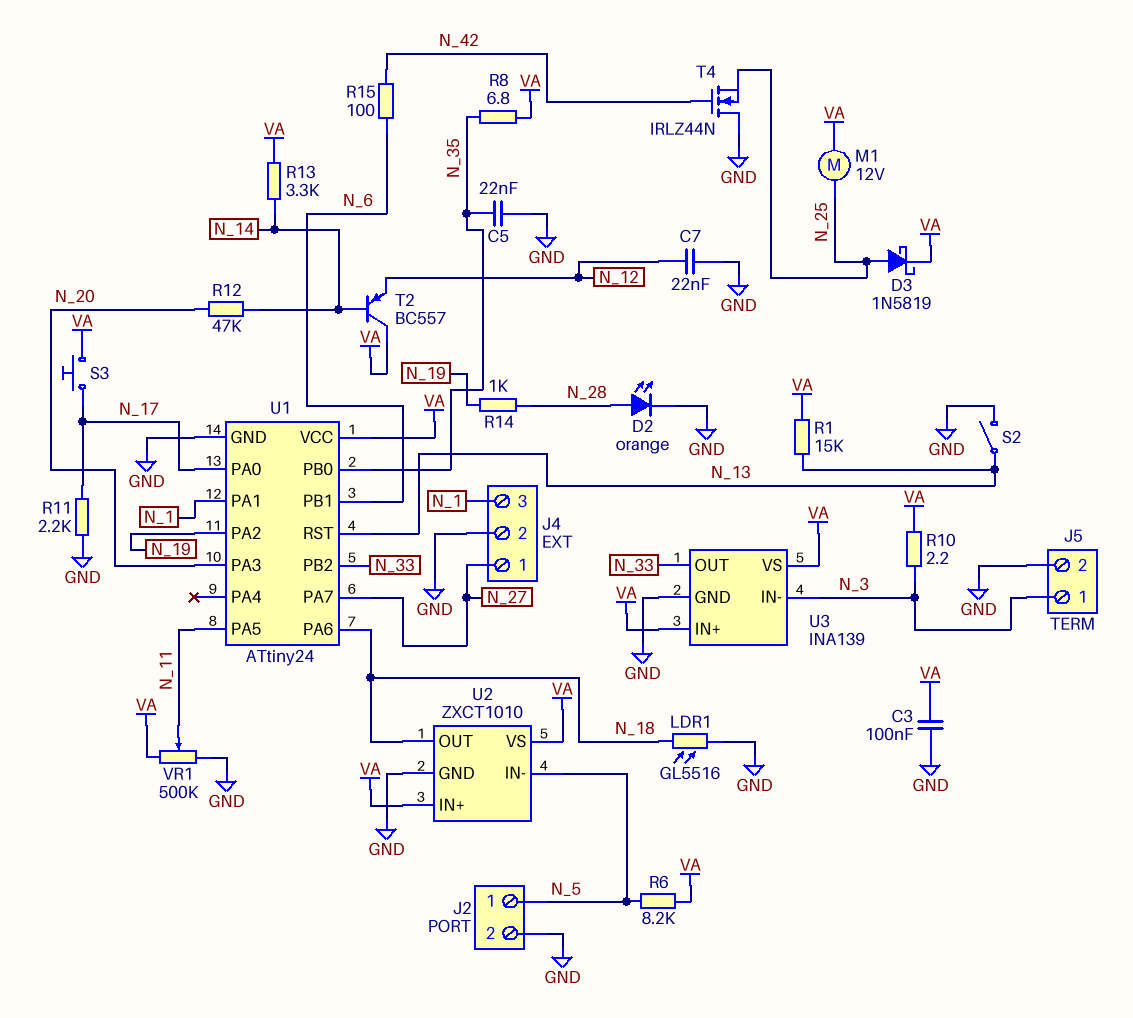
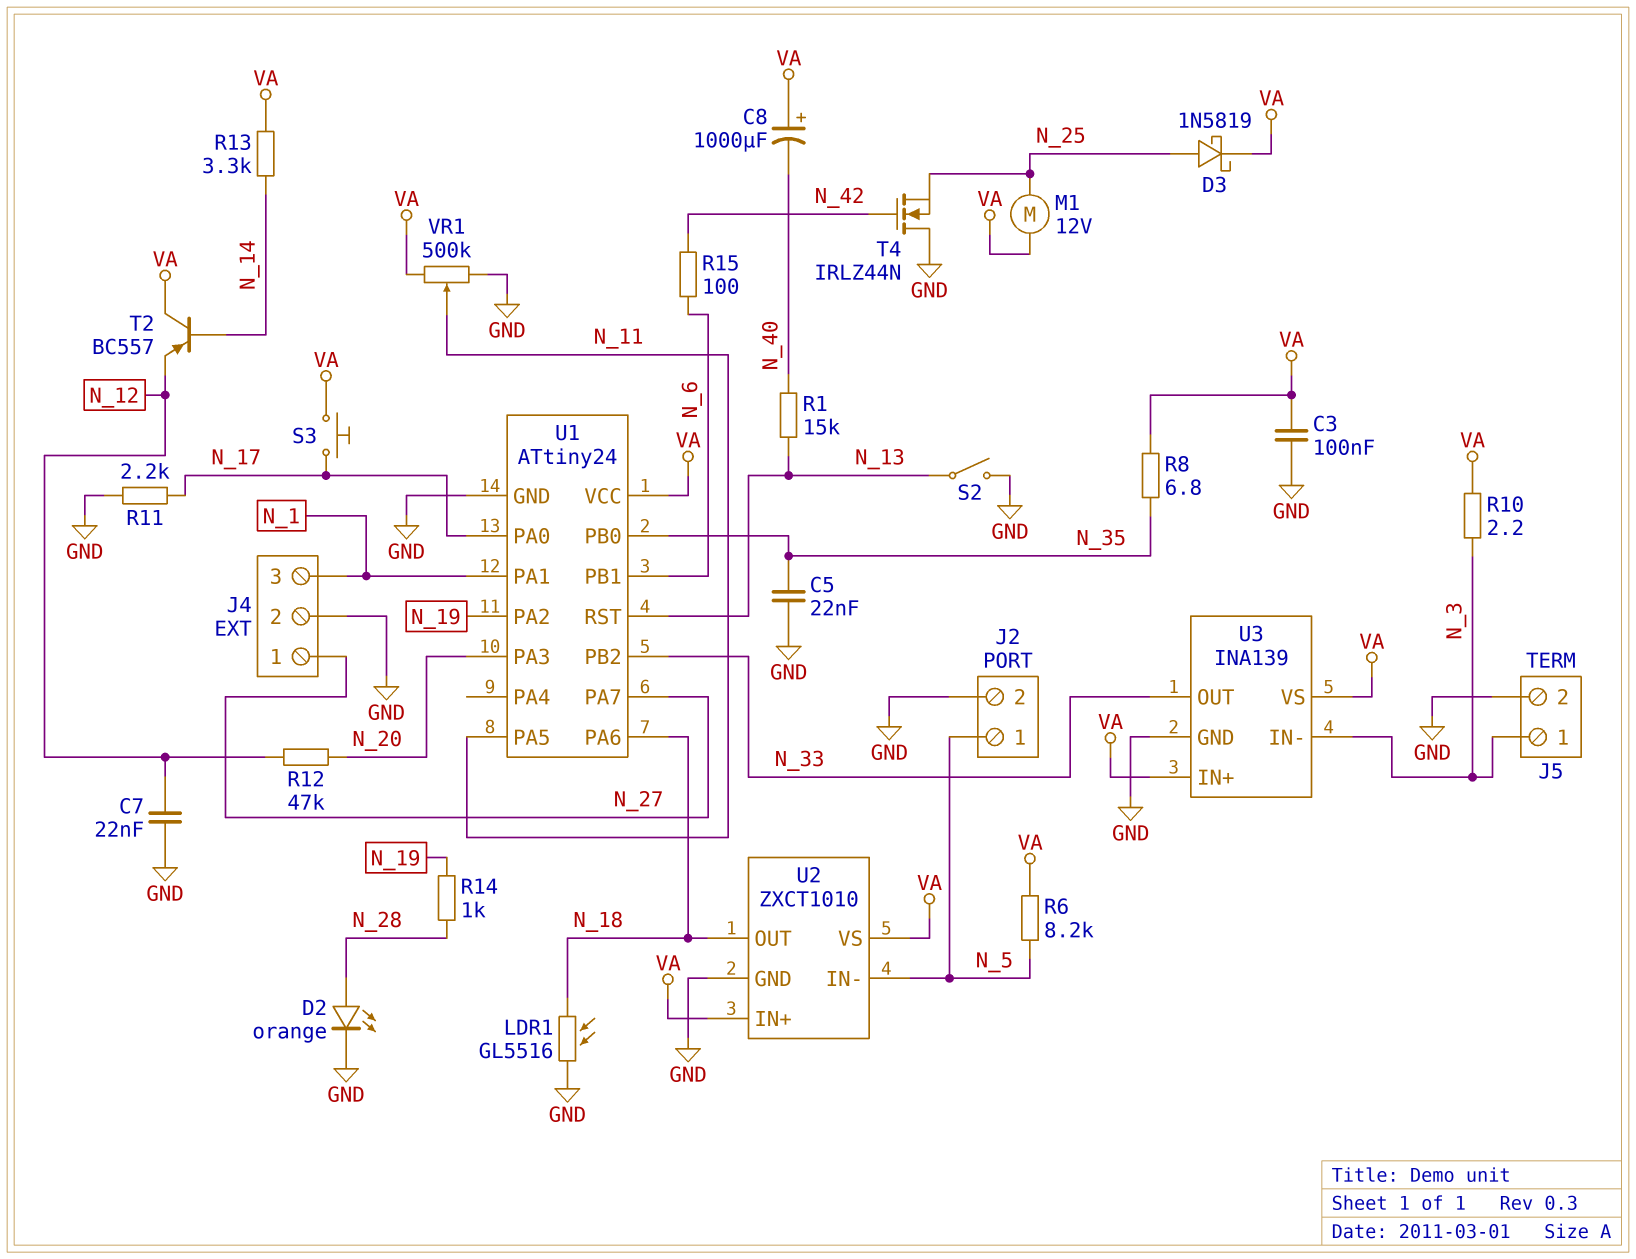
C8: none -> 1000uF (plus VA, minus N_40)
R1: 15k (N_13, VA) -> 15k (N_13, N_40)
R12: 47k (N_14, N_20) -> 47k (N_12, N_20)

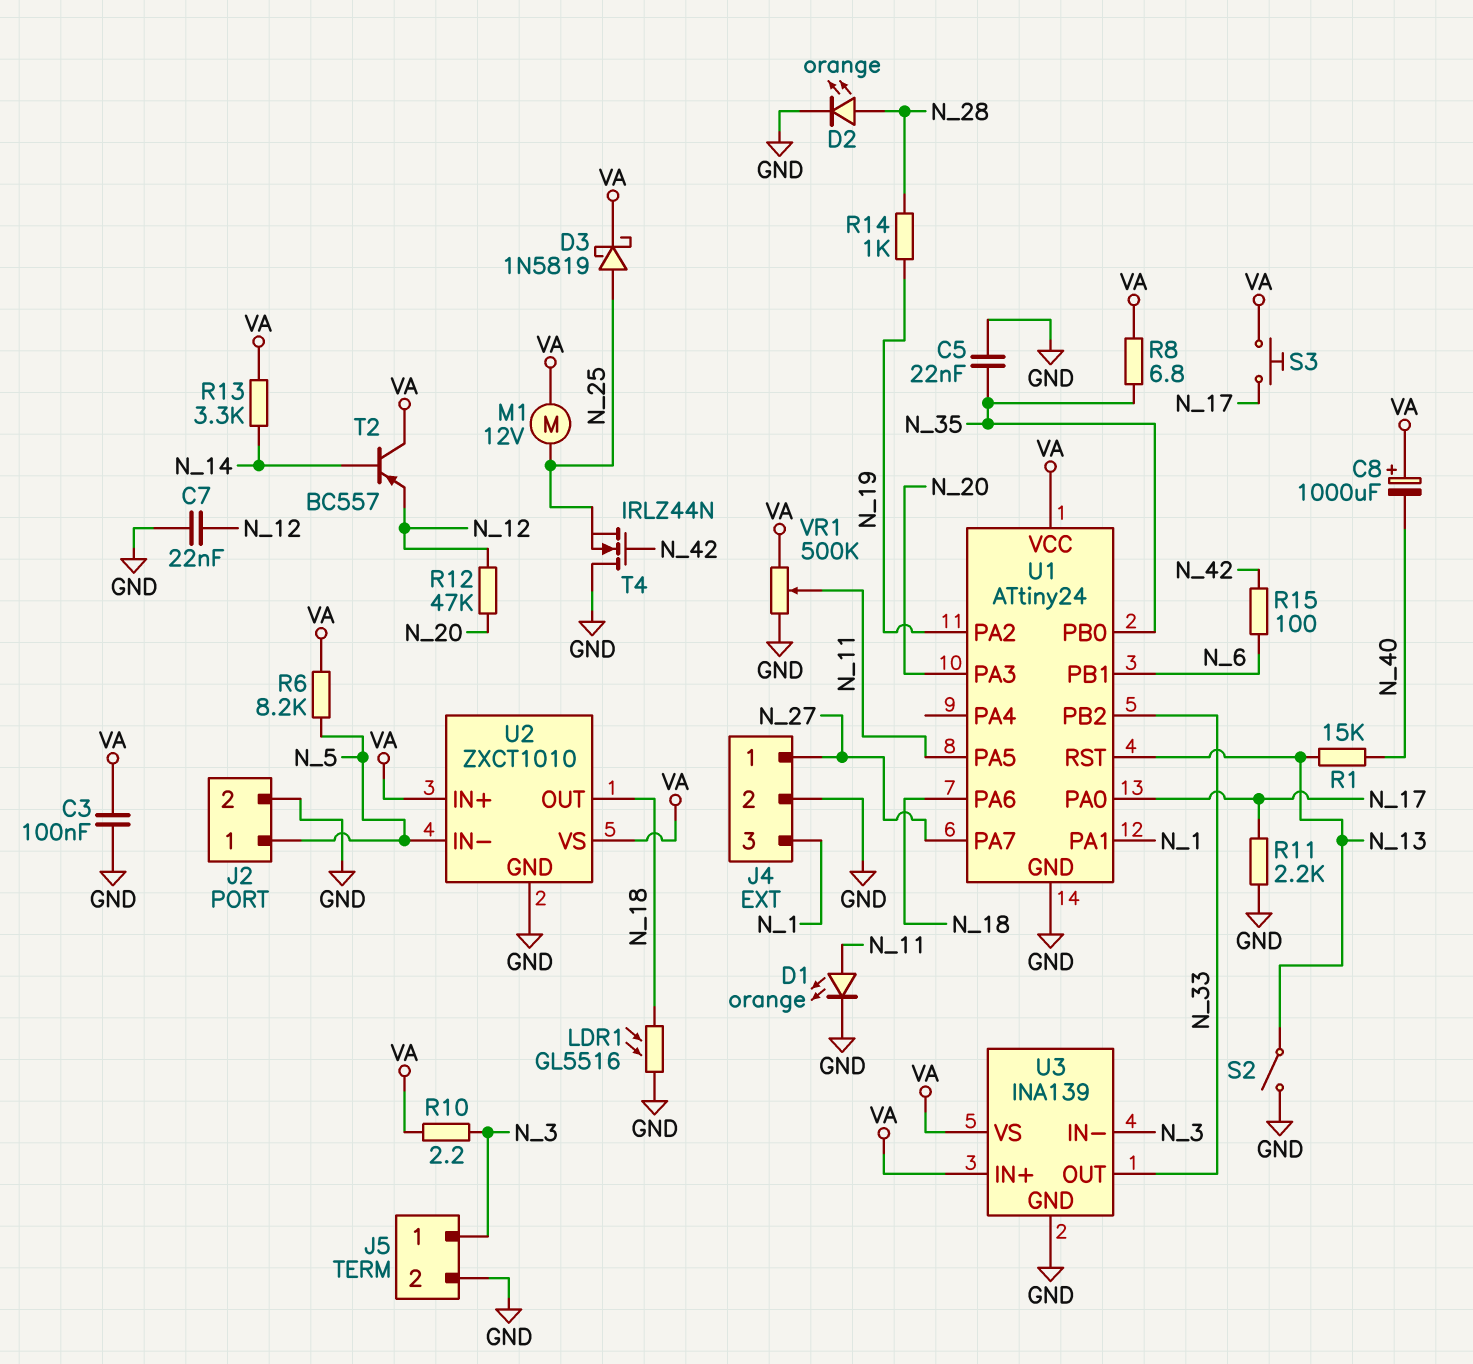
D1: none -> LED orange (A N_11, K GND)

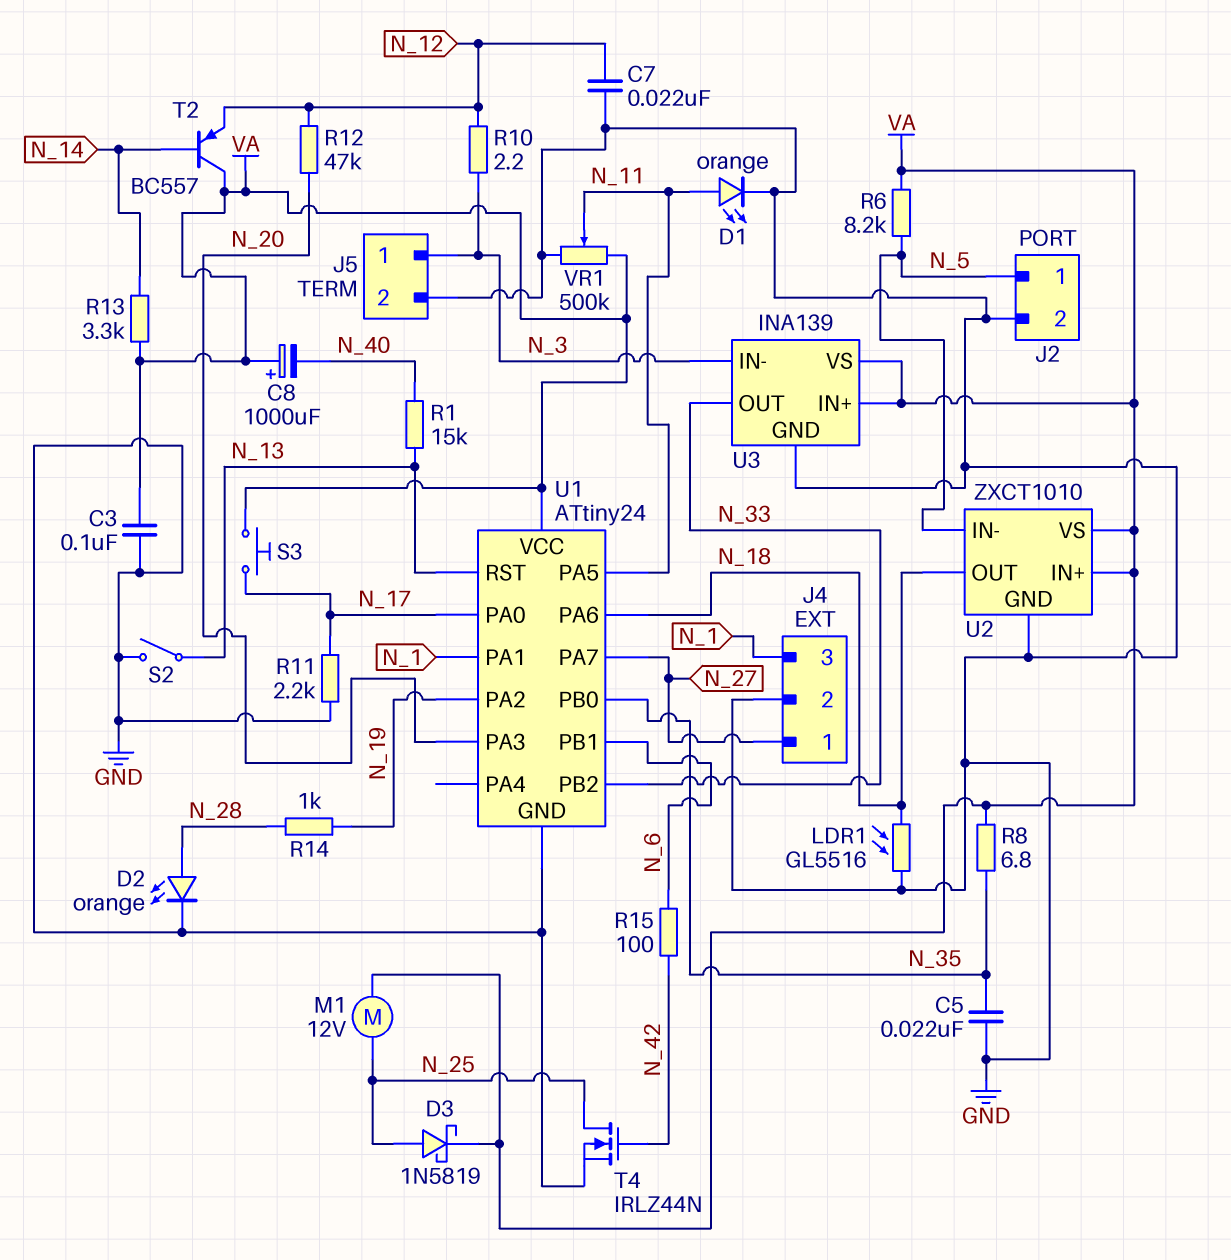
R10: 2.2 (N_3, VA) -> 2.2 (N_3, N_12)
T4: NMOS IRLZ44N (G N_42, D GND, S N_25) -> NMOS IRLZ44N (G N_42, D N_25, S GND)

